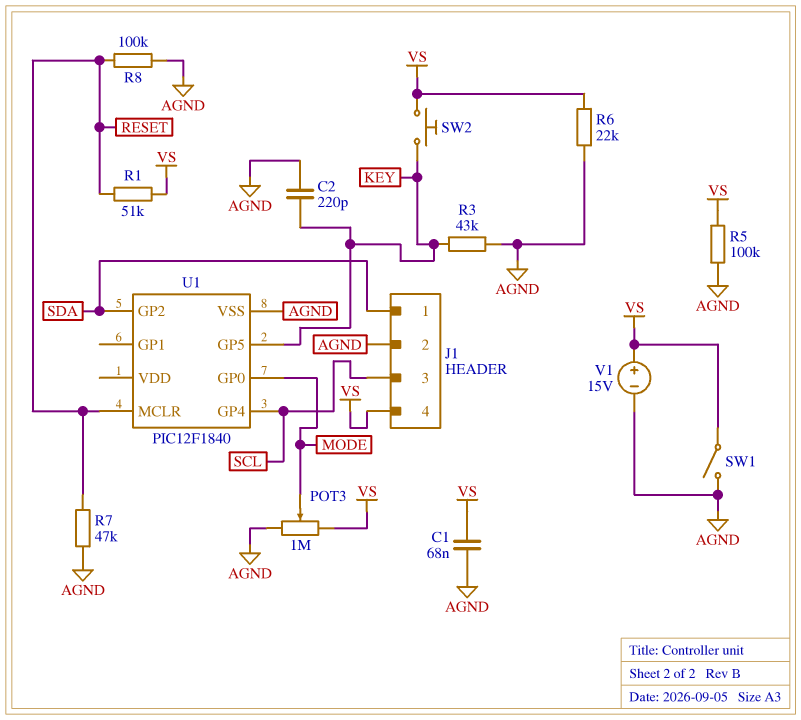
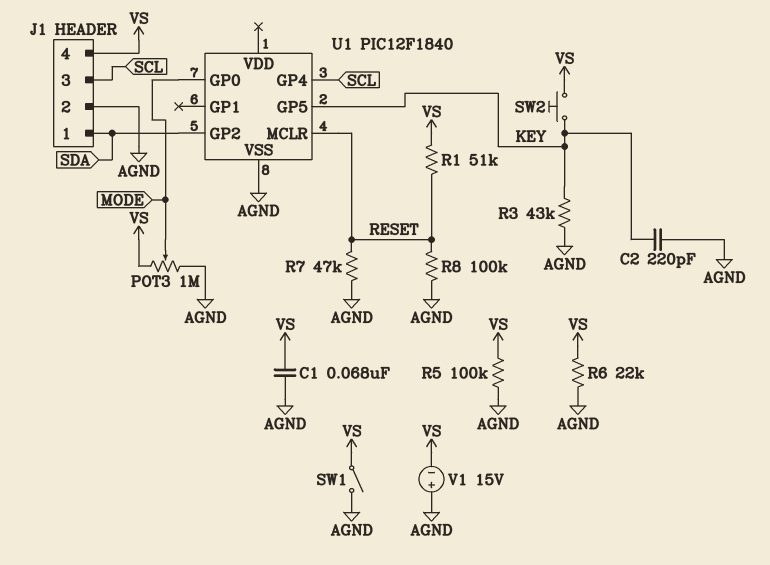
V1: 15V (plus VS, minus AGND) -> 15V (plus AGND, minus VS)

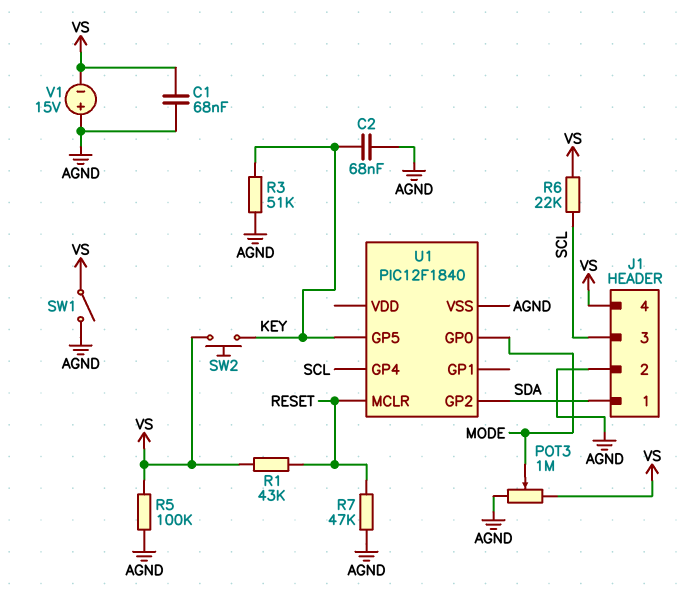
C2: 220pF (AGND, KEY) -> 68nF (AGND, KEY)
R1: 51k (RESET, VS) -> 43k (RESET, VS)
R3: 43k (AGND, KEY) -> 51k (AGND, KEY)
R6: 22k (AGND, VS) -> 22k (SCL, VS)
R8: 100k (AGND, RESET) -> none

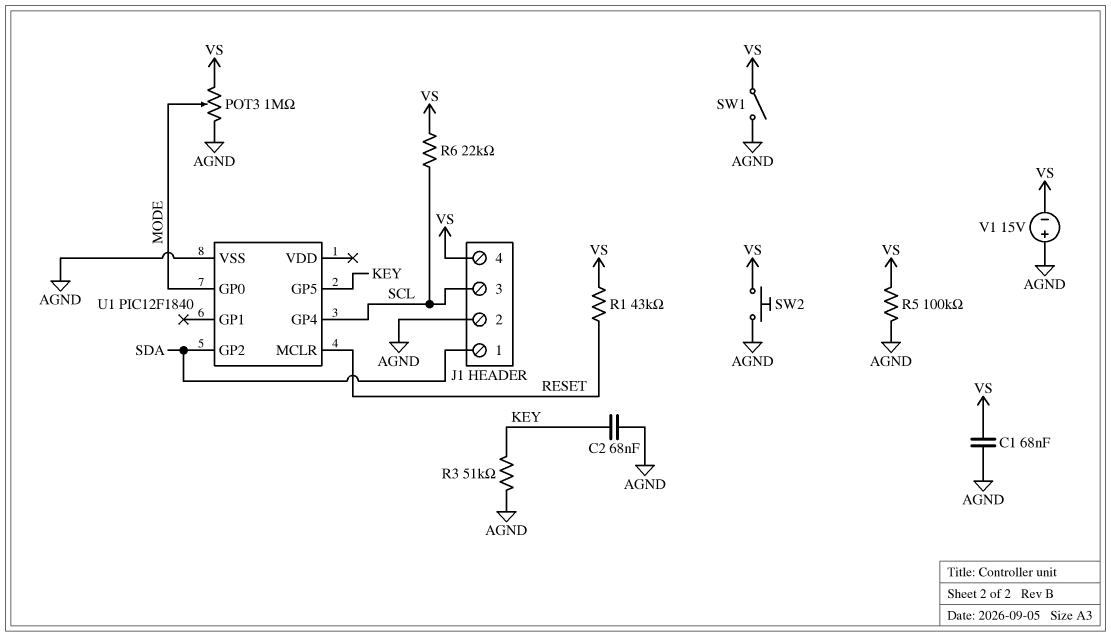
R7: 47k (AGND, RESET) -> none
SW2: button (KEY, VS) -> button (AGND, VS)

